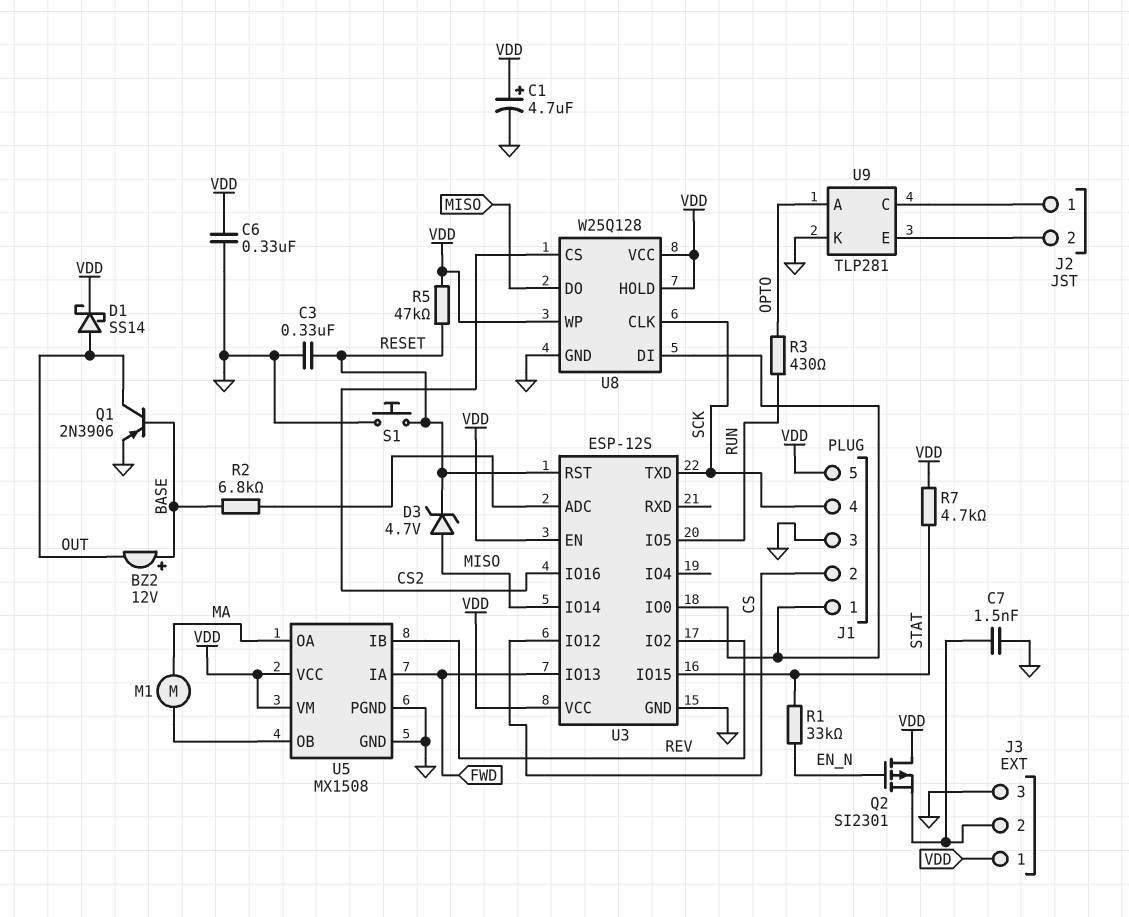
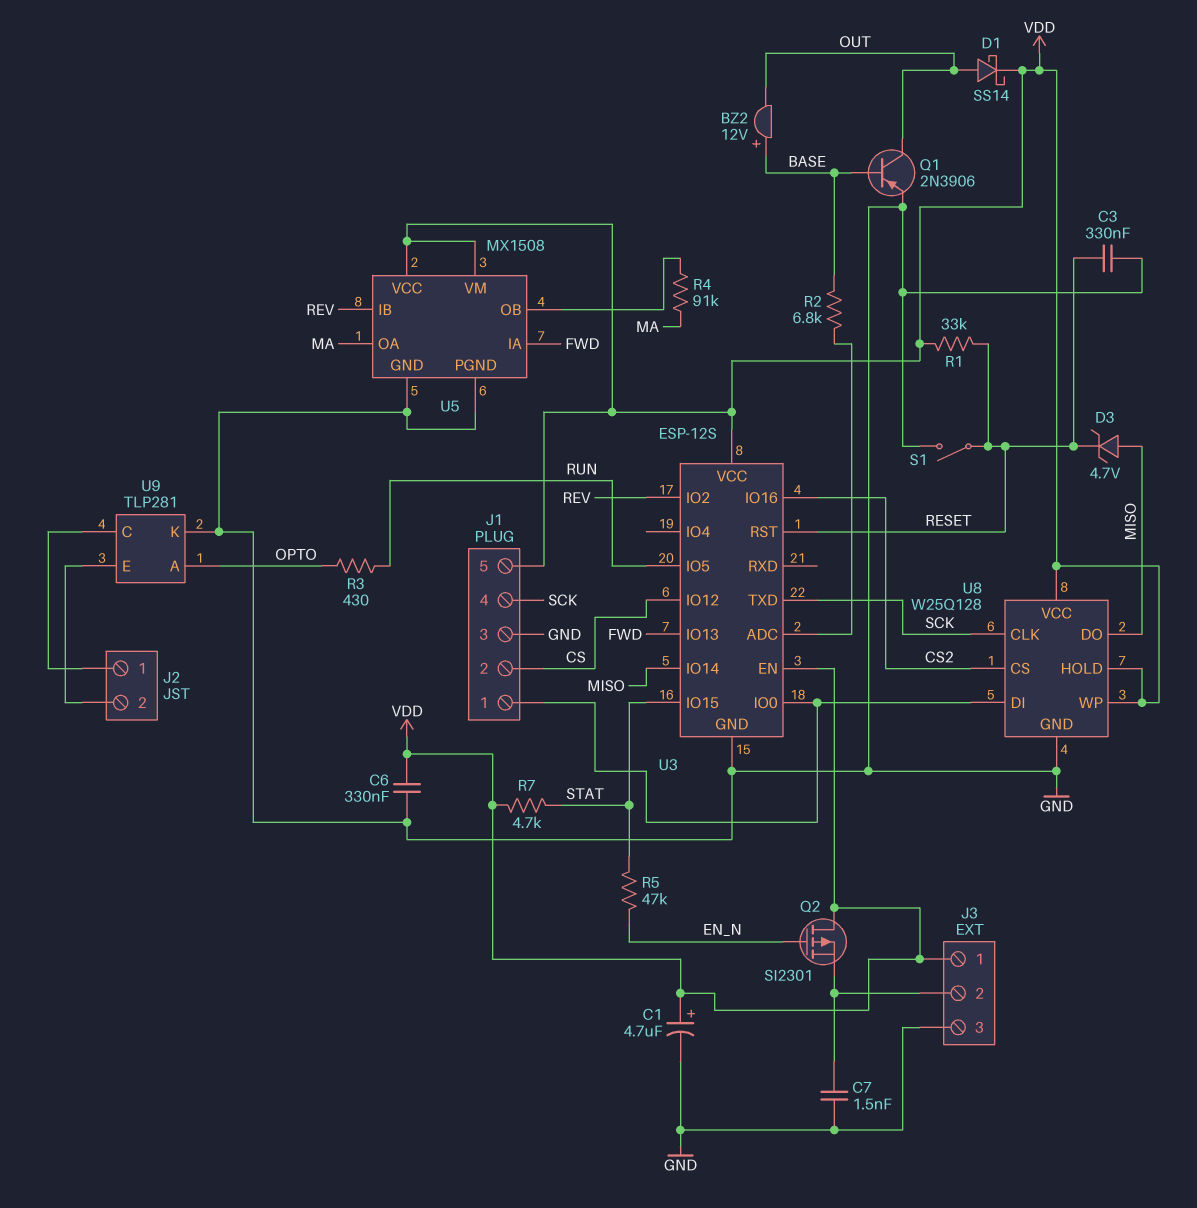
M1: motor (MA, U5/OB) -> none
R1: 33k (EN_N, STAT) -> 33k (RESET, VDD)
R4: none -> 91k (MA, U5/OB)
R5: 47k (RESET, VDD) -> 47k (EN_N, STAT)
S1: button (GND, RESET) -> switch (GND, RESET)

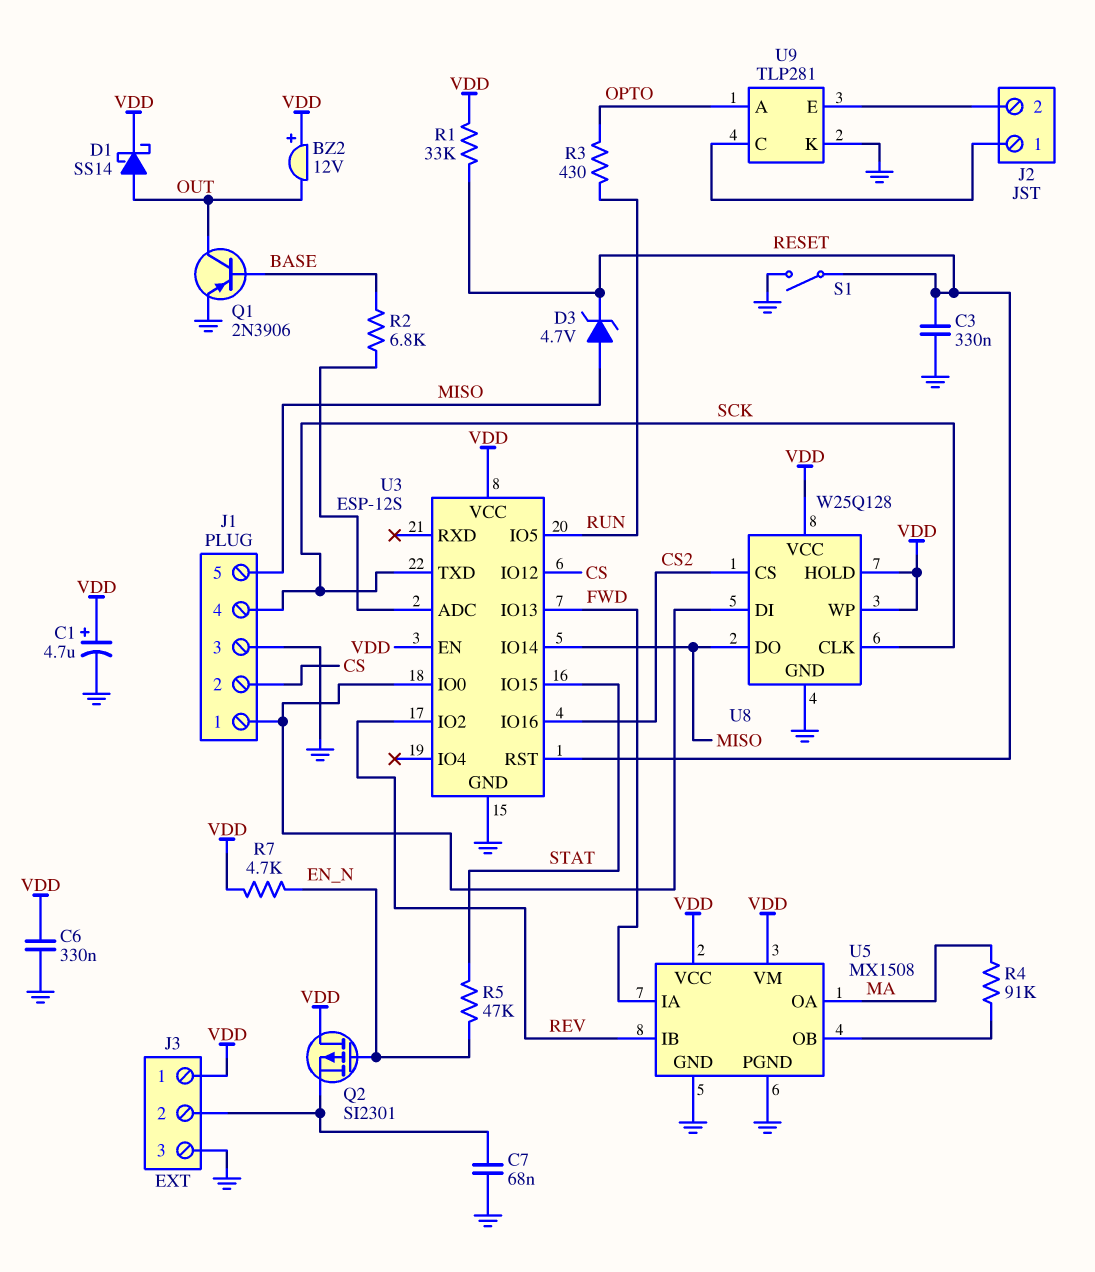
BZ2: buzzer 12V (plus BASE, minus OUT) -> buzzer 12V (plus VDD, minus OUT)
C7: 1.5nF (GND, J3/2) -> 68nF (GND, J3/2)
J1 pin 5: VDD -> MISO
R7: 4.7k (STAT, VDD) -> 4.7k (EN_N, VDD)

